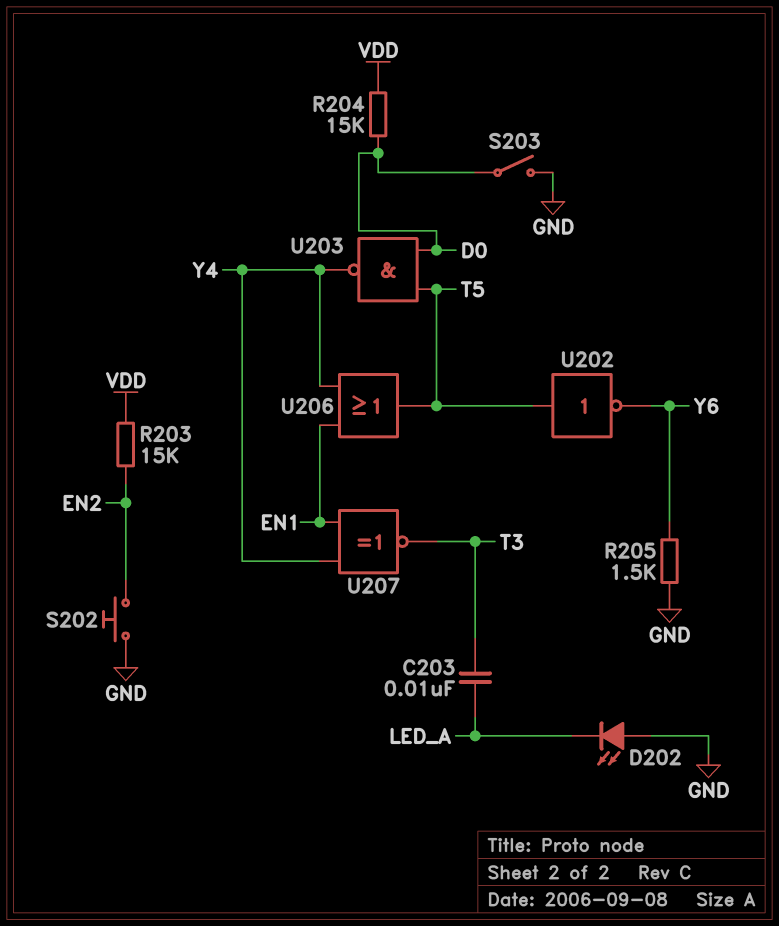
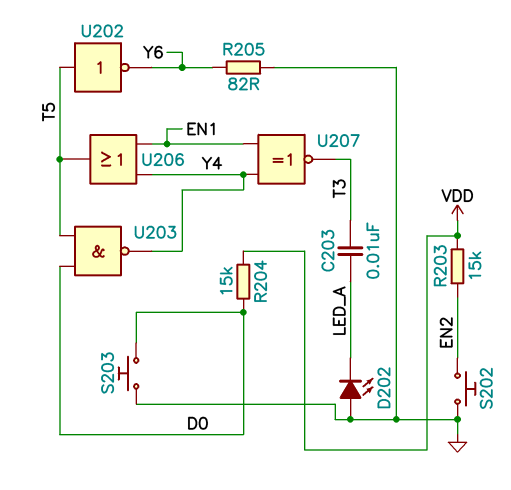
R205: 1.5k (GND, Y6) -> 82 (GND, Y6)
S203: switch (D0, GND) -> button (D0, GND)

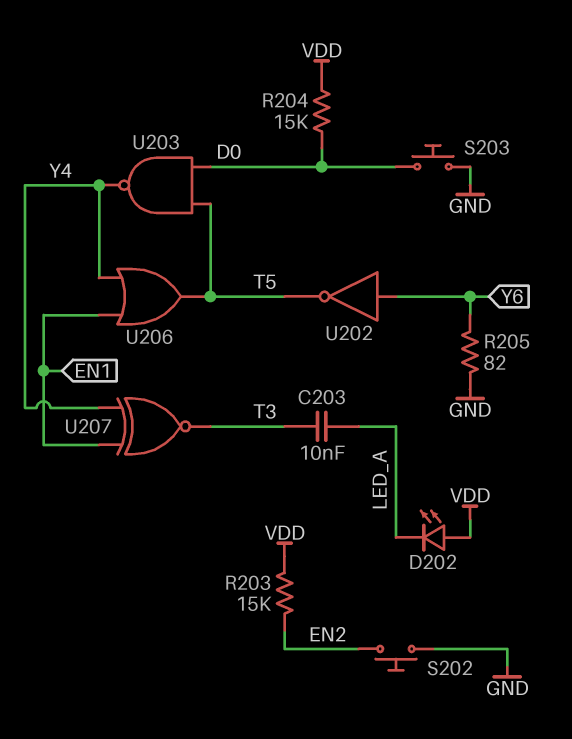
D202: LED (A GND, K LED_A) -> LED (A VDD, K LED_A)
U202: NOT (in T5, out Y6) -> NOT (in Y6, out T5)

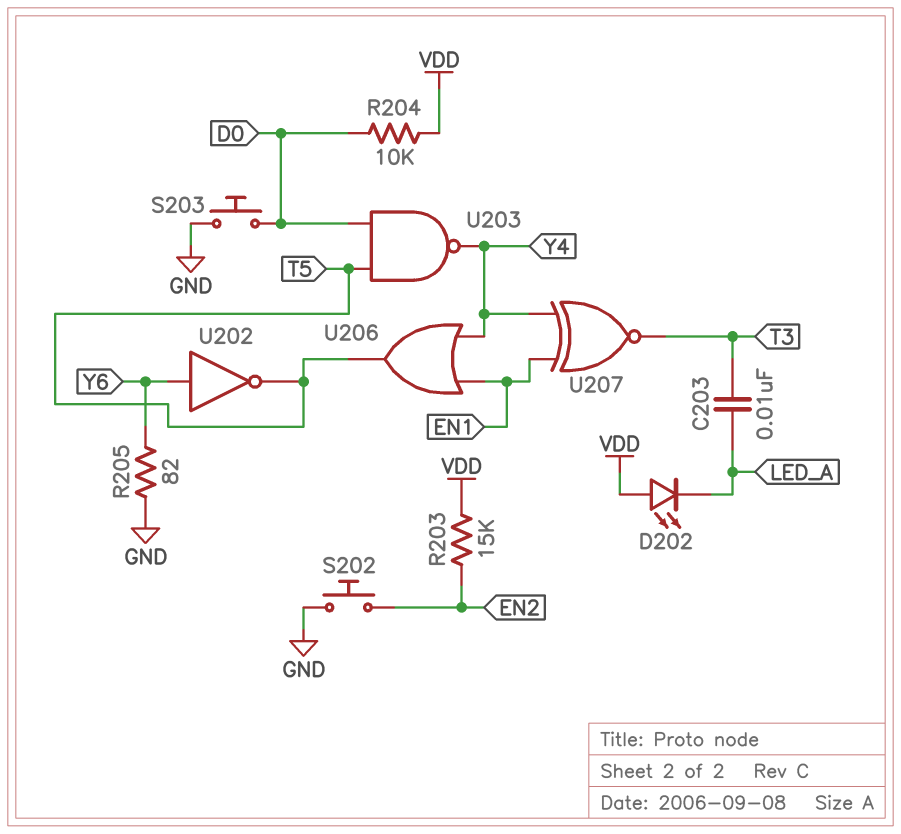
R204: 15k (D0, VDD) -> 10k (D0, VDD)

